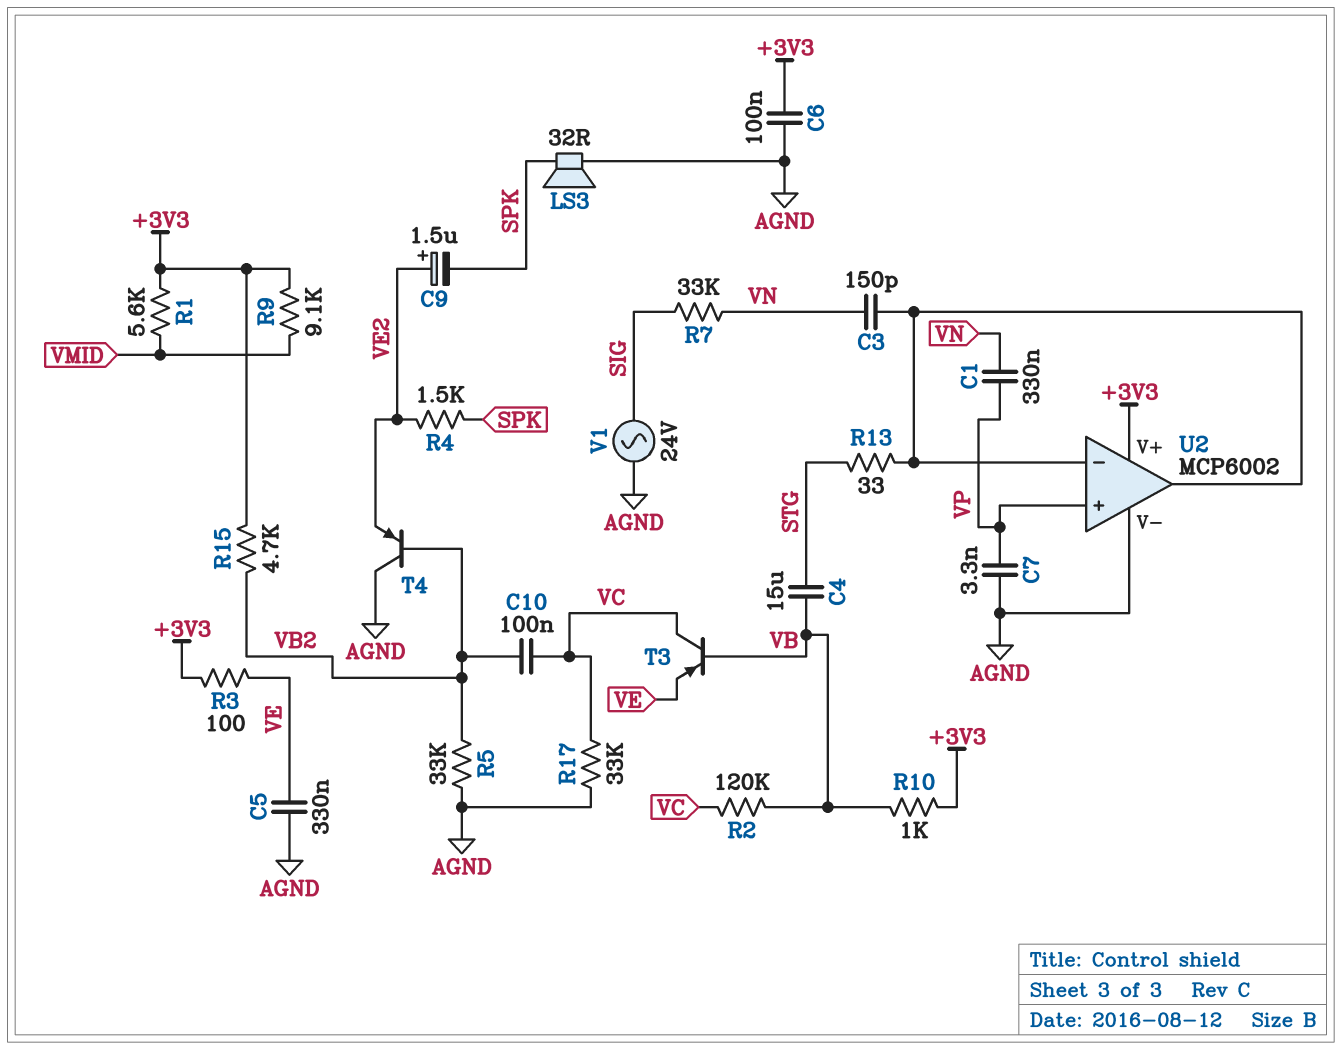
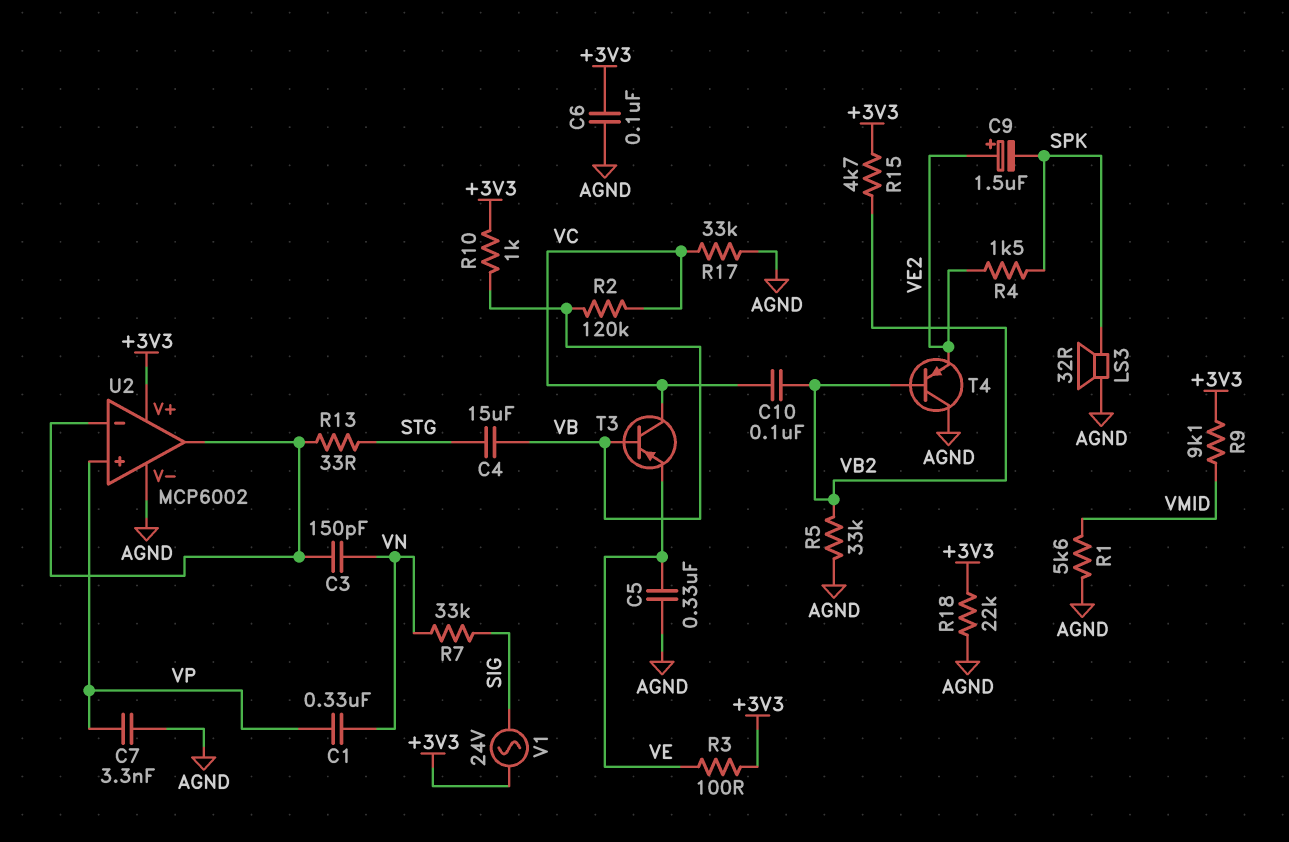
R1: 5.6k (+3V3, VMID) -> 5.6k (AGND, VMID)
R18: none -> 22k (+3V3, AGND)
V1: AC 24V (AGND, SIG) -> AC 24V (+3V3, SIG)

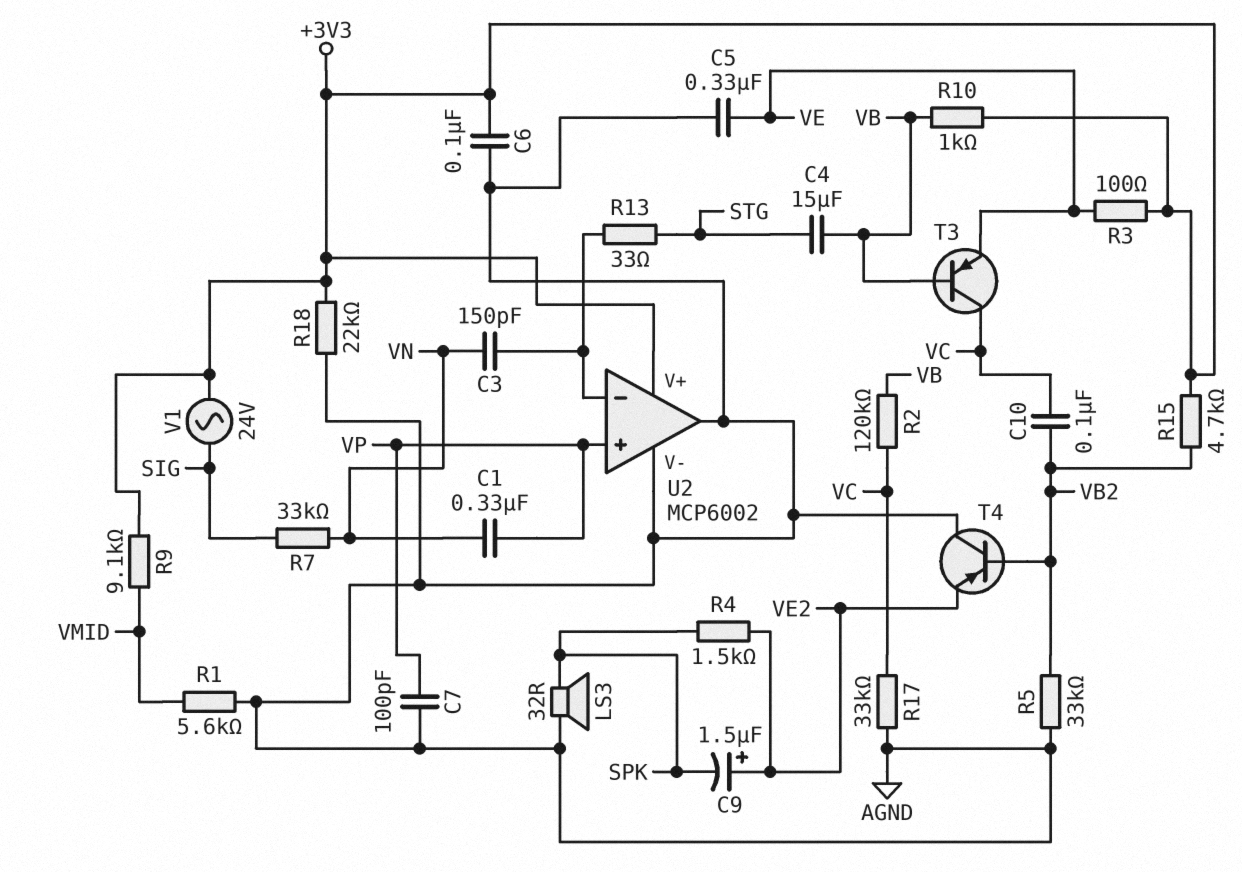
C7: 3.3nF (AGND, VP) -> 100pF (AGND, VP)
U2 pin out: U2/in- -> AGND

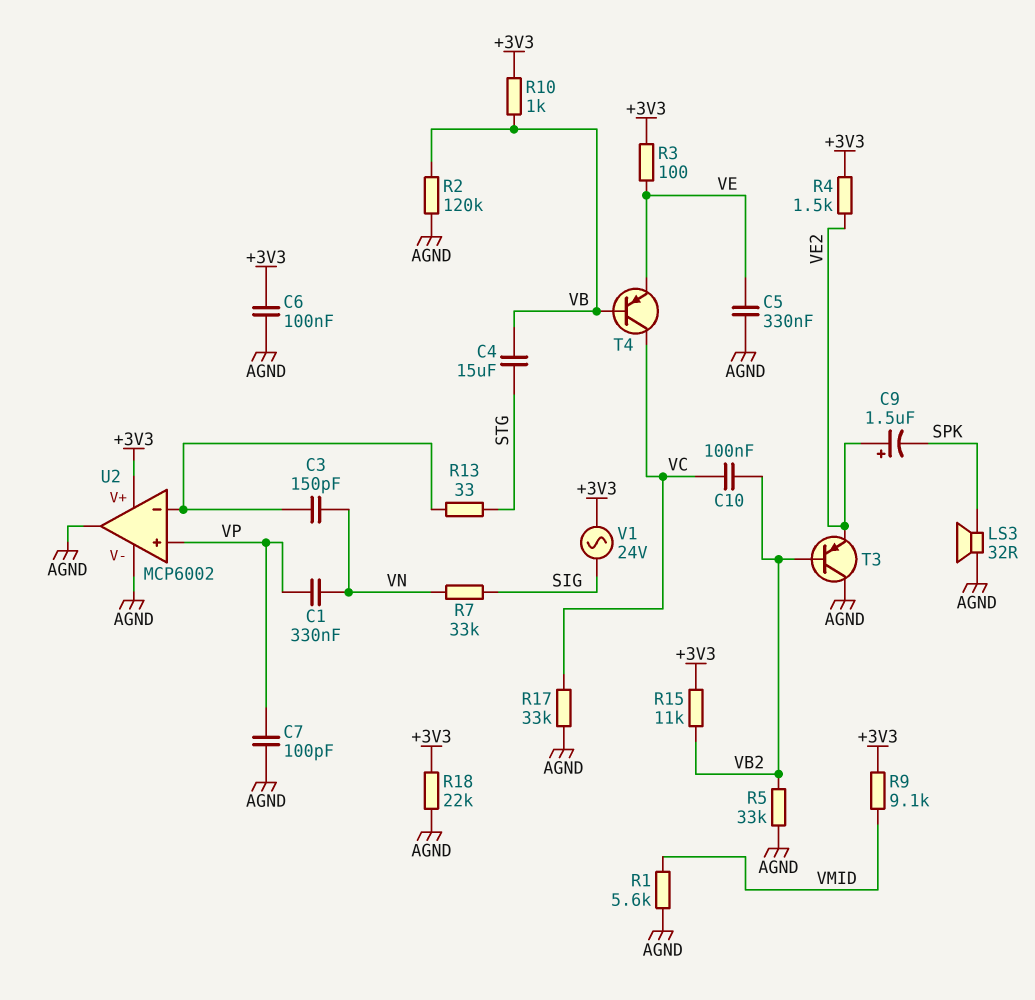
R2: 120k (VB, VC) -> 120k (AGND, VB)
R4: 1.5k (SPK, VE2) -> 1.5k (+3V3, VE2)
R15: 4.7k (+3V3, VB2) -> 11k (+3V3, VB2)
T3: PNP (B VB, C VC, E VE) -> PNP (B VB2, C AGND, E VE2)
T4: PNP (B VB2, C AGND, E VE2) -> PNP (B VB, C VC, E VE)

